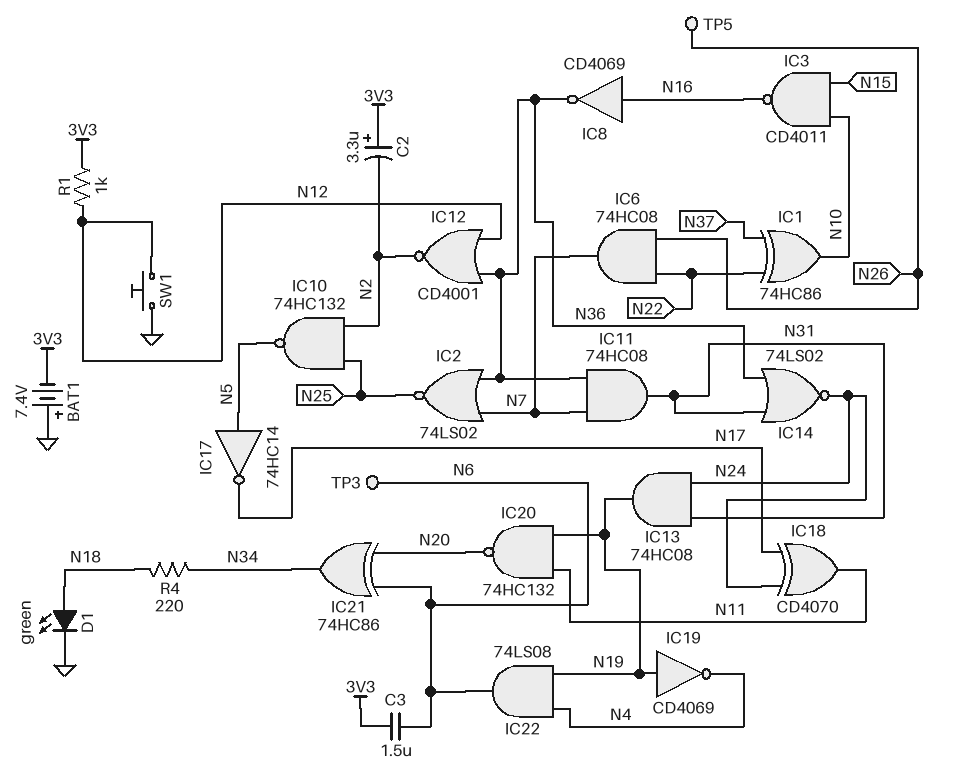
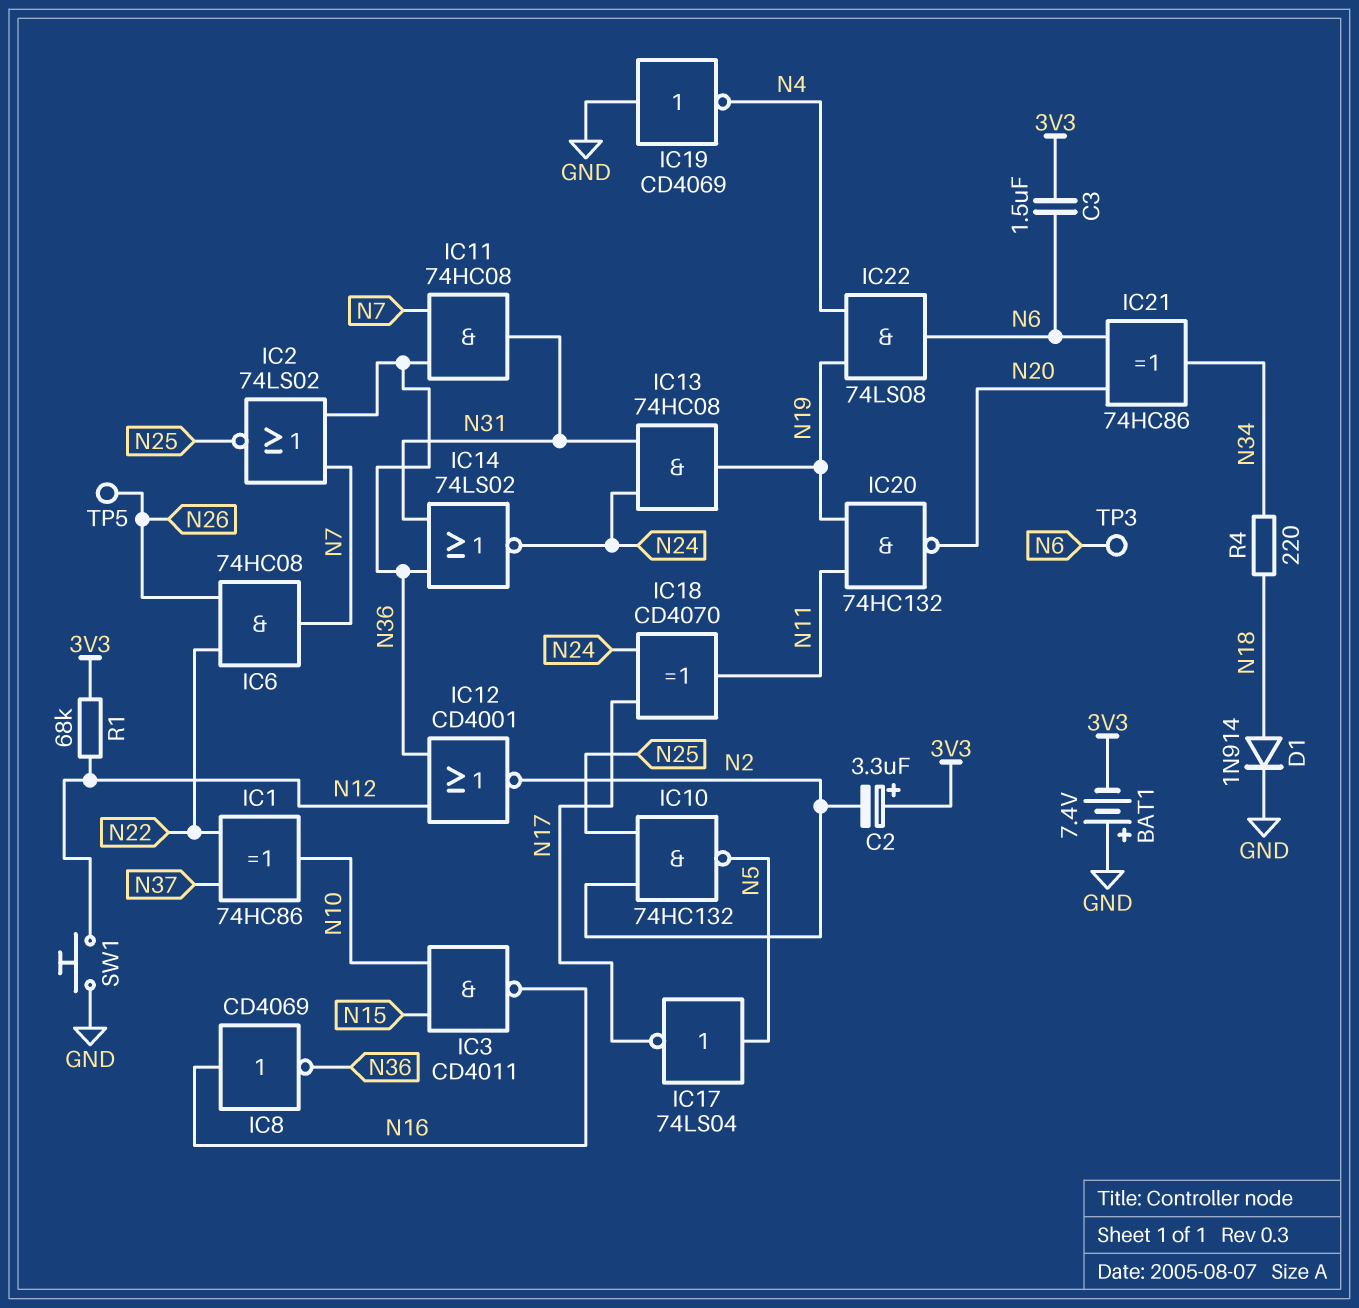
D1: LED green (A N18, K GND) -> diode 1N914 (A N18, K GND)
IC17: NOT 74HC14 (in N5, out N17) -> NOT 74LS04 (in N5, out N17)
IC19: NOT CD4069 (in N19, out N4) -> NOT CD4069 (in GND, out N4)
R1: 1k (3V3, N12) -> 68k (3V3, N12)

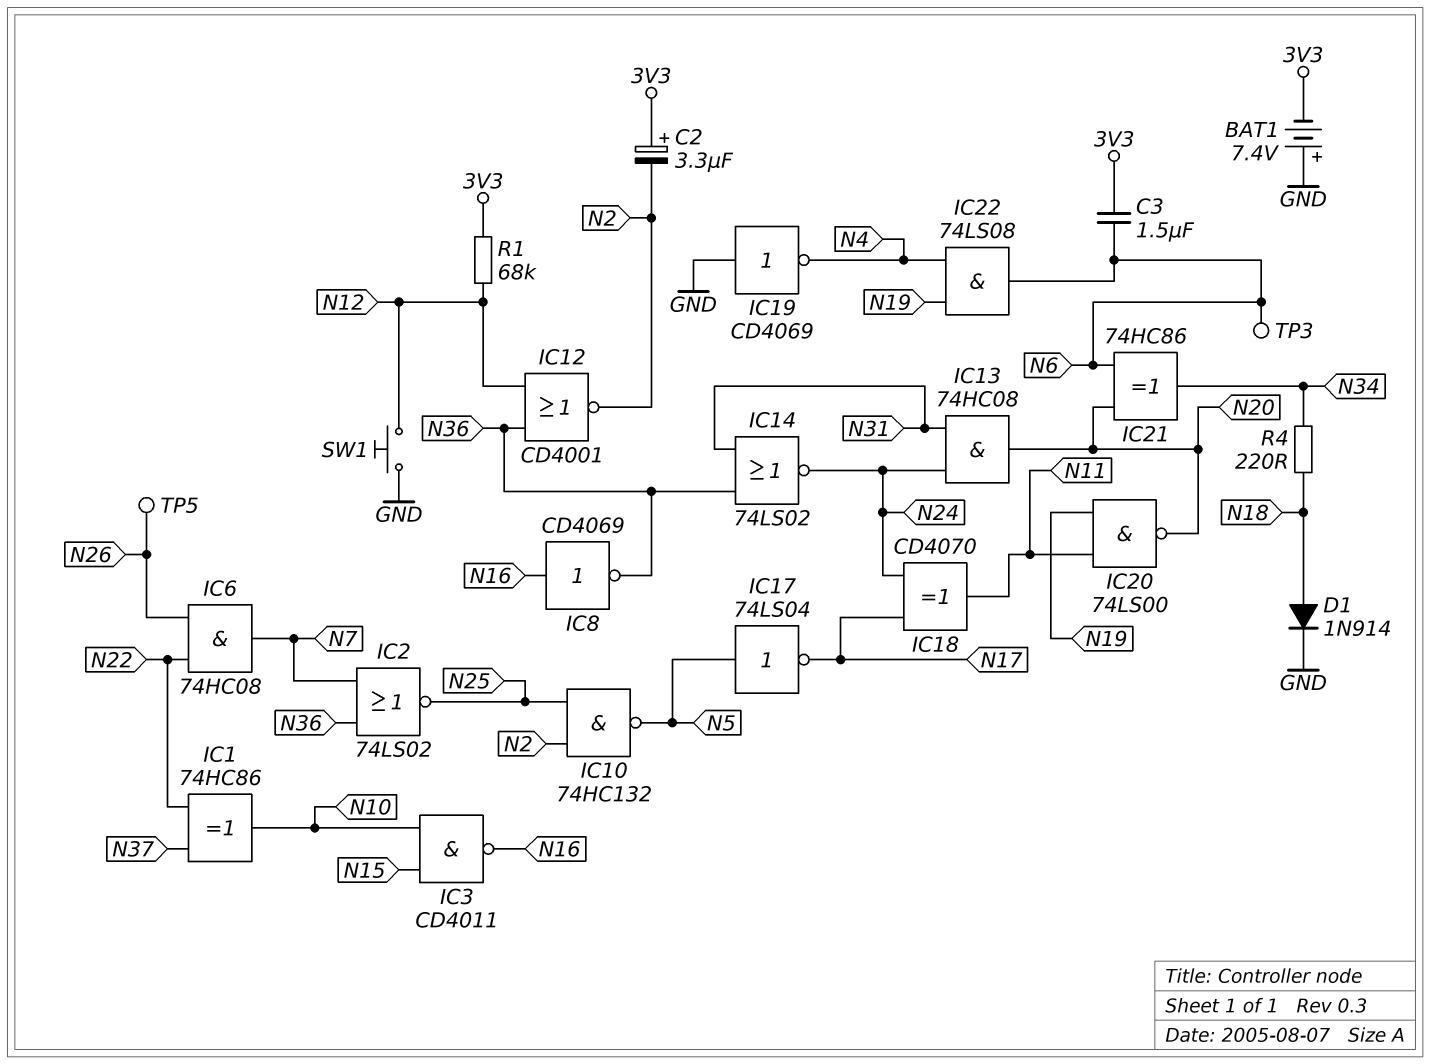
IC11: AND 74HC08 (in N7, in N36, out N31) -> none
IC13: AND 74HC08 (in N24, in N31, out N19) -> AND 74HC08 (in N24, in N31, out N20)
IC20: NAND 74HC132 (in N11, in N19, out N20) -> NAND 74LS00 (in N11, in N19, out N20)

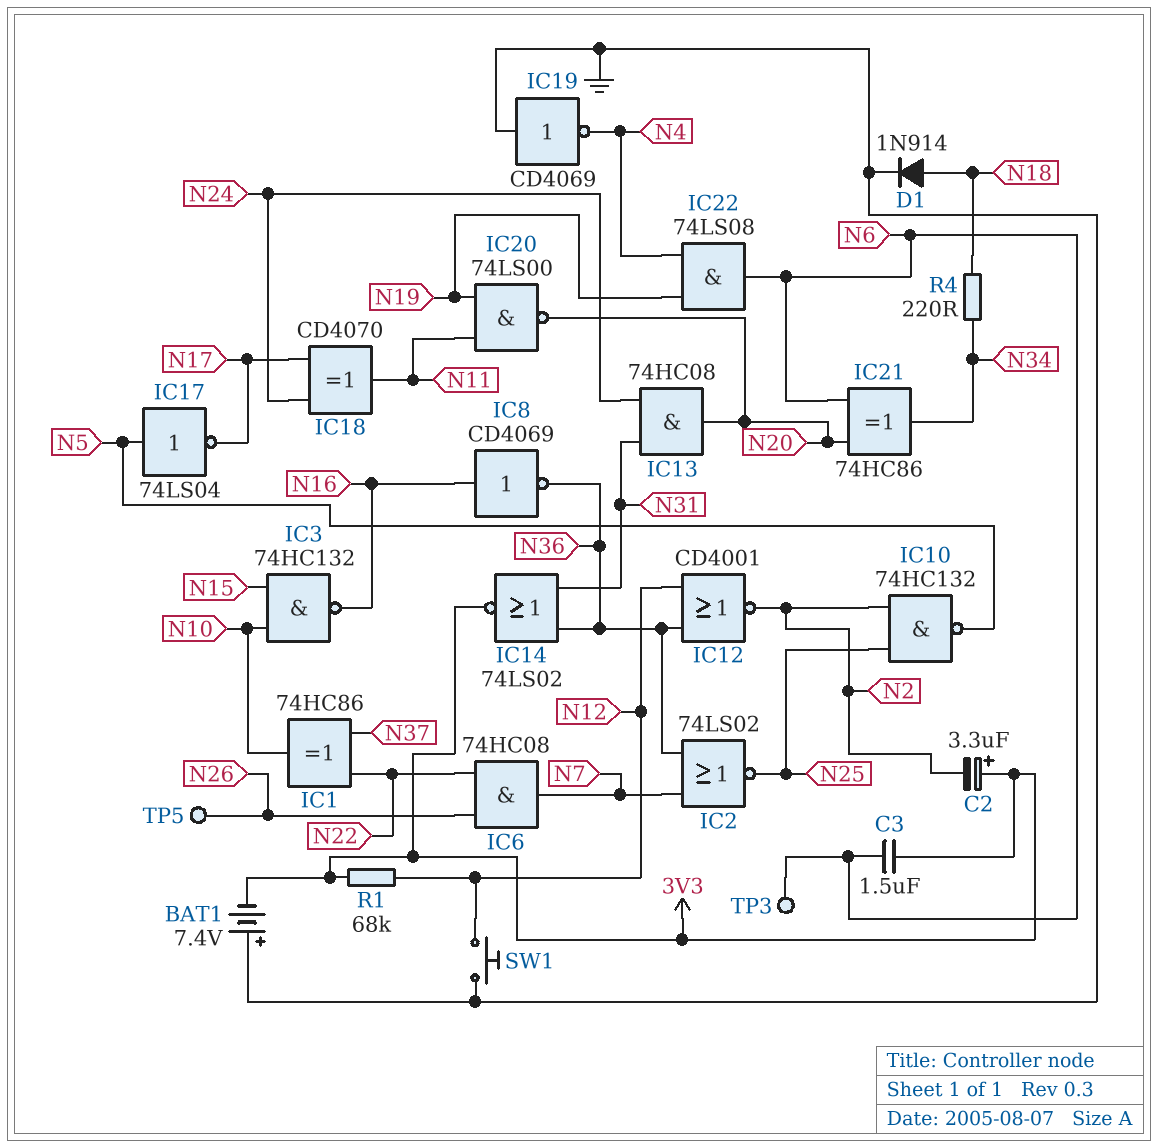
IC3: NAND CD4011 (in N10, in N15, out N16) -> NAND 74HC132 (in N10, in N15, out N16)
IC14: NOR 74LS02 (in N31, in N36, out N24) -> NOR 74LS02 (in N31, in N36, out 3V3)

